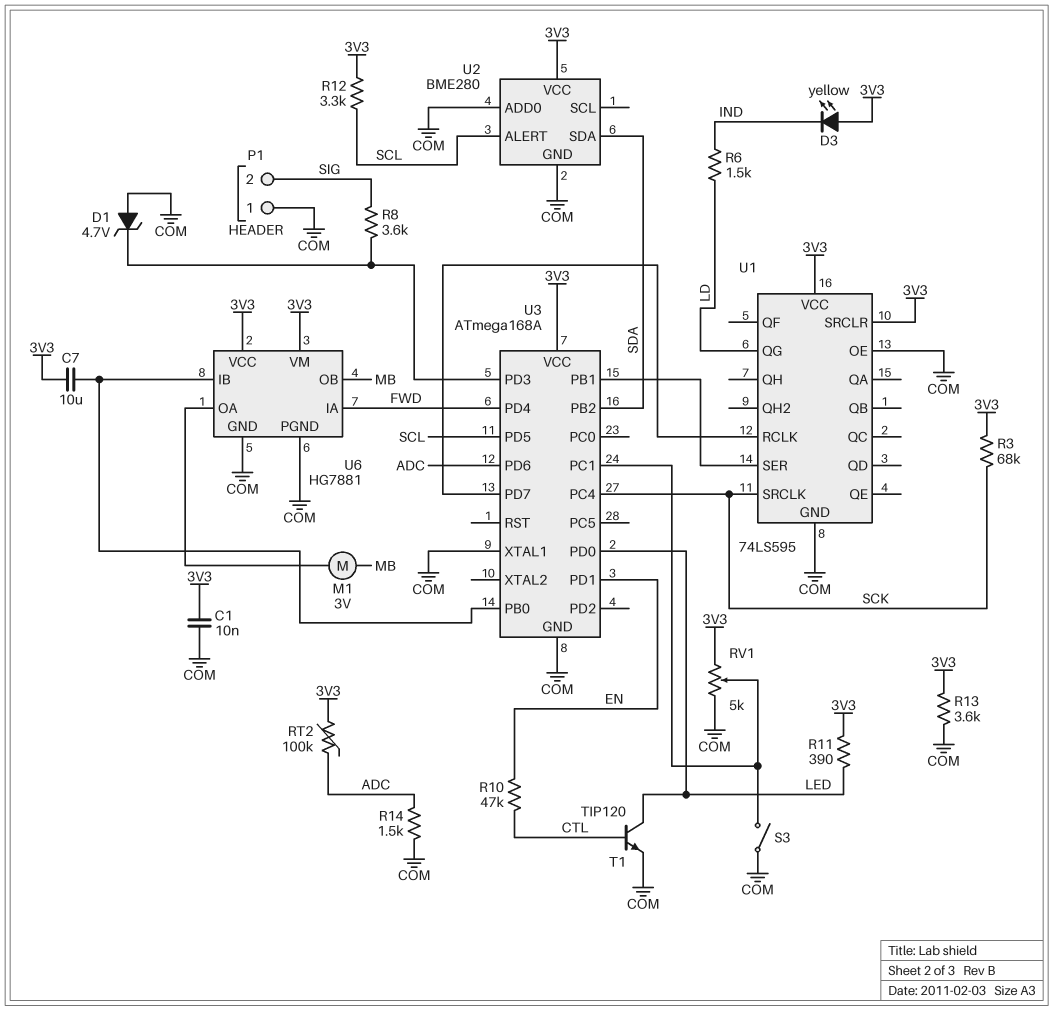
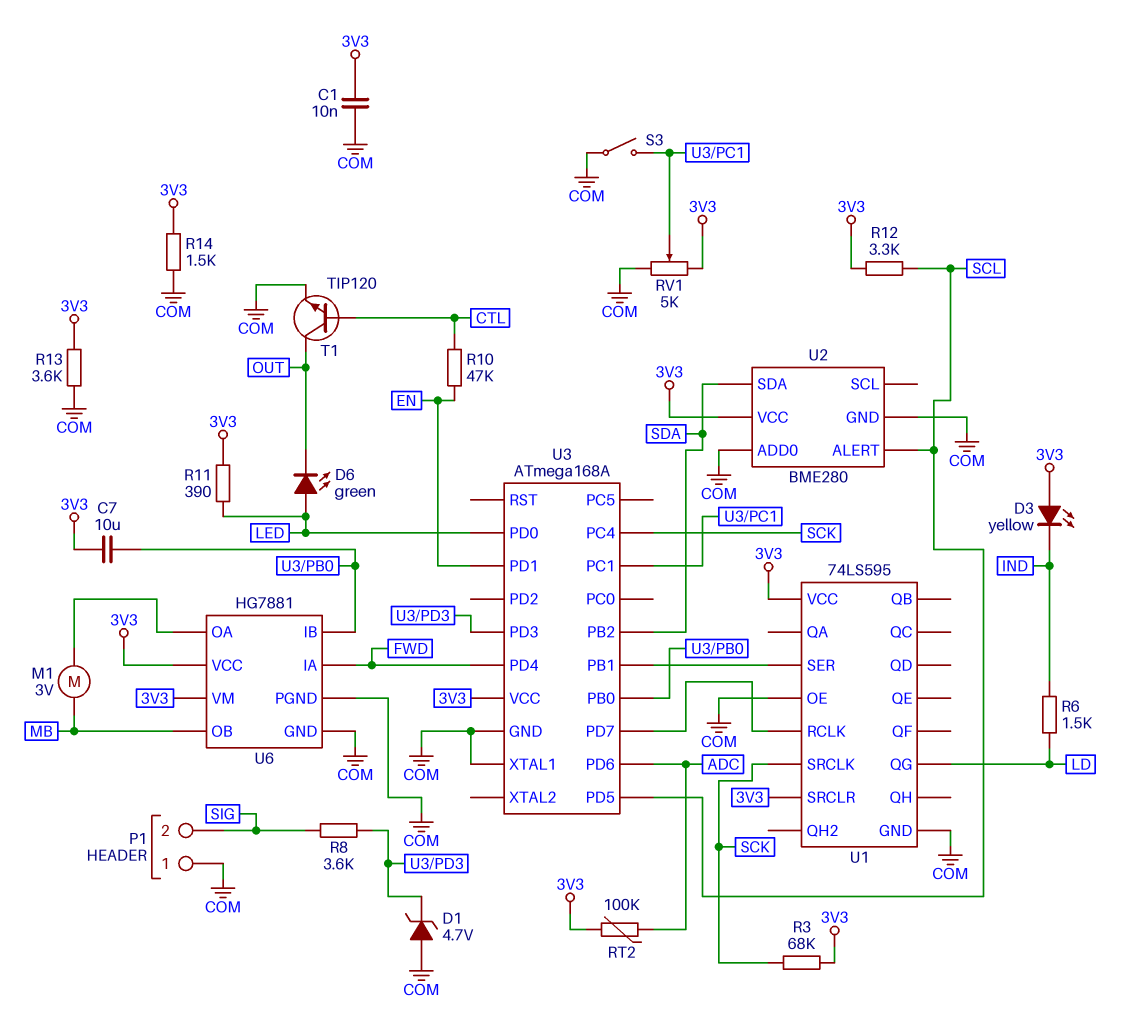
D6: none -> LED green (A LED, K OUT)
R14: 1.5k (ADC, COM) -> 1.5k (3V3, COM)
T1: NPN TIP120 (B CTL, C LED, E COM) -> NPN TIP120 (B CTL, C OUT, E COM)

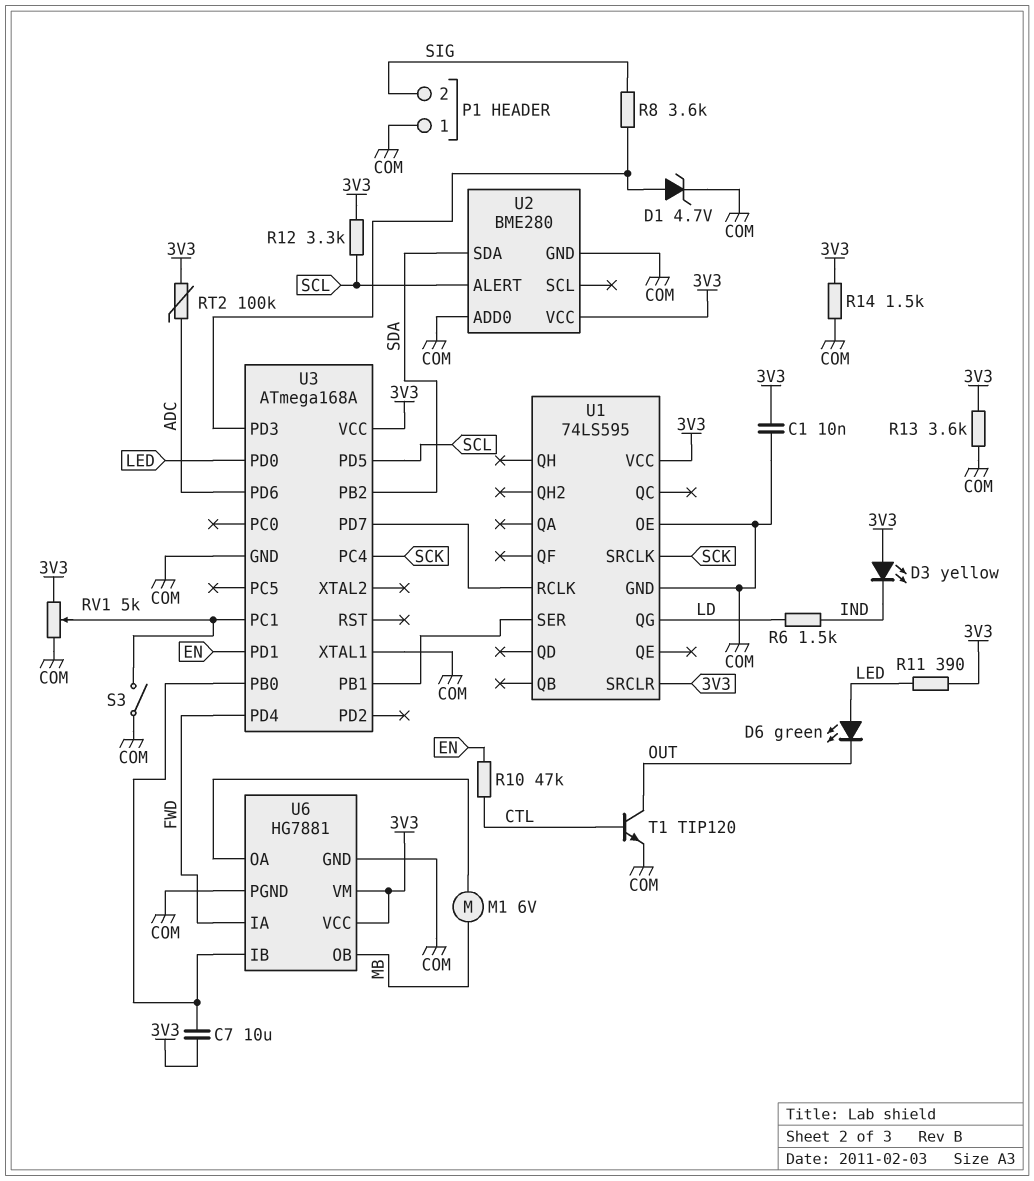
D1: zener 4.7V (A COM, K U3/PD3) -> zener 4.7V (A U3/PD3, K COM)
M1: motor 3V (MB, U6/OA) -> motor 6V (MB, U6/OA)
R3: 68k (3V3, SCK) -> none

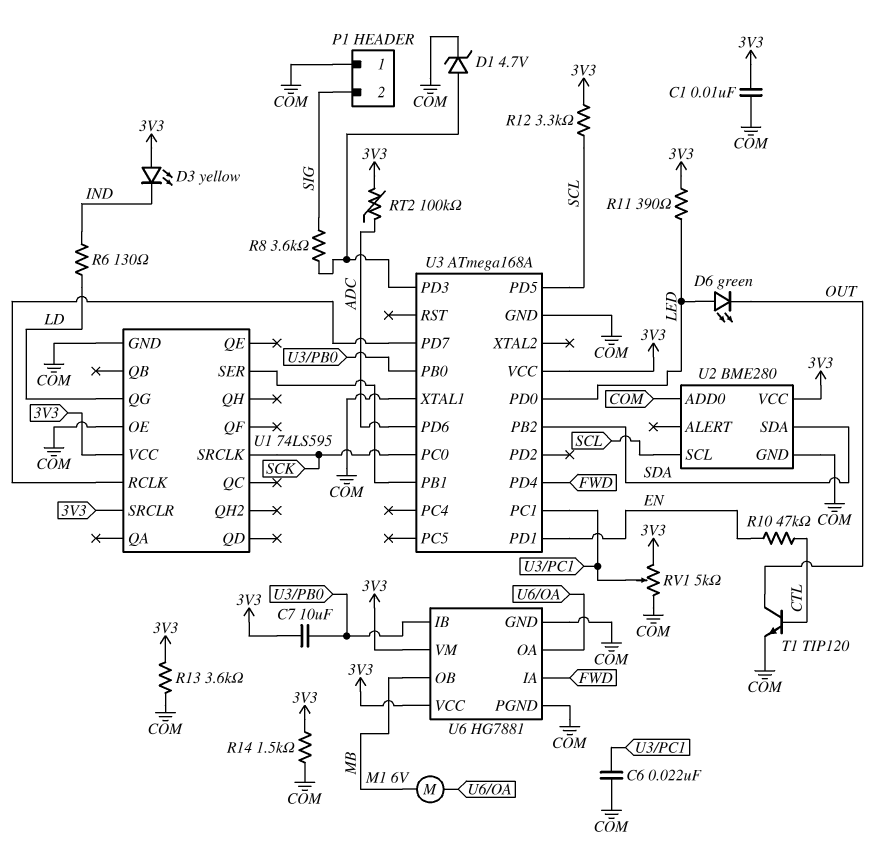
C6: none -> 22nF (COM, U3/PC1)
R6: 1.5k (IND, LD) -> 130 (IND, LD)
S3: switch (COM, U3/PC1) -> none
U2 pin ALERT: SCL -> none
U2 pin SCL: none -> SCL
U3 pin PC0: none -> SCK
U3 pin PC4: SCK -> none

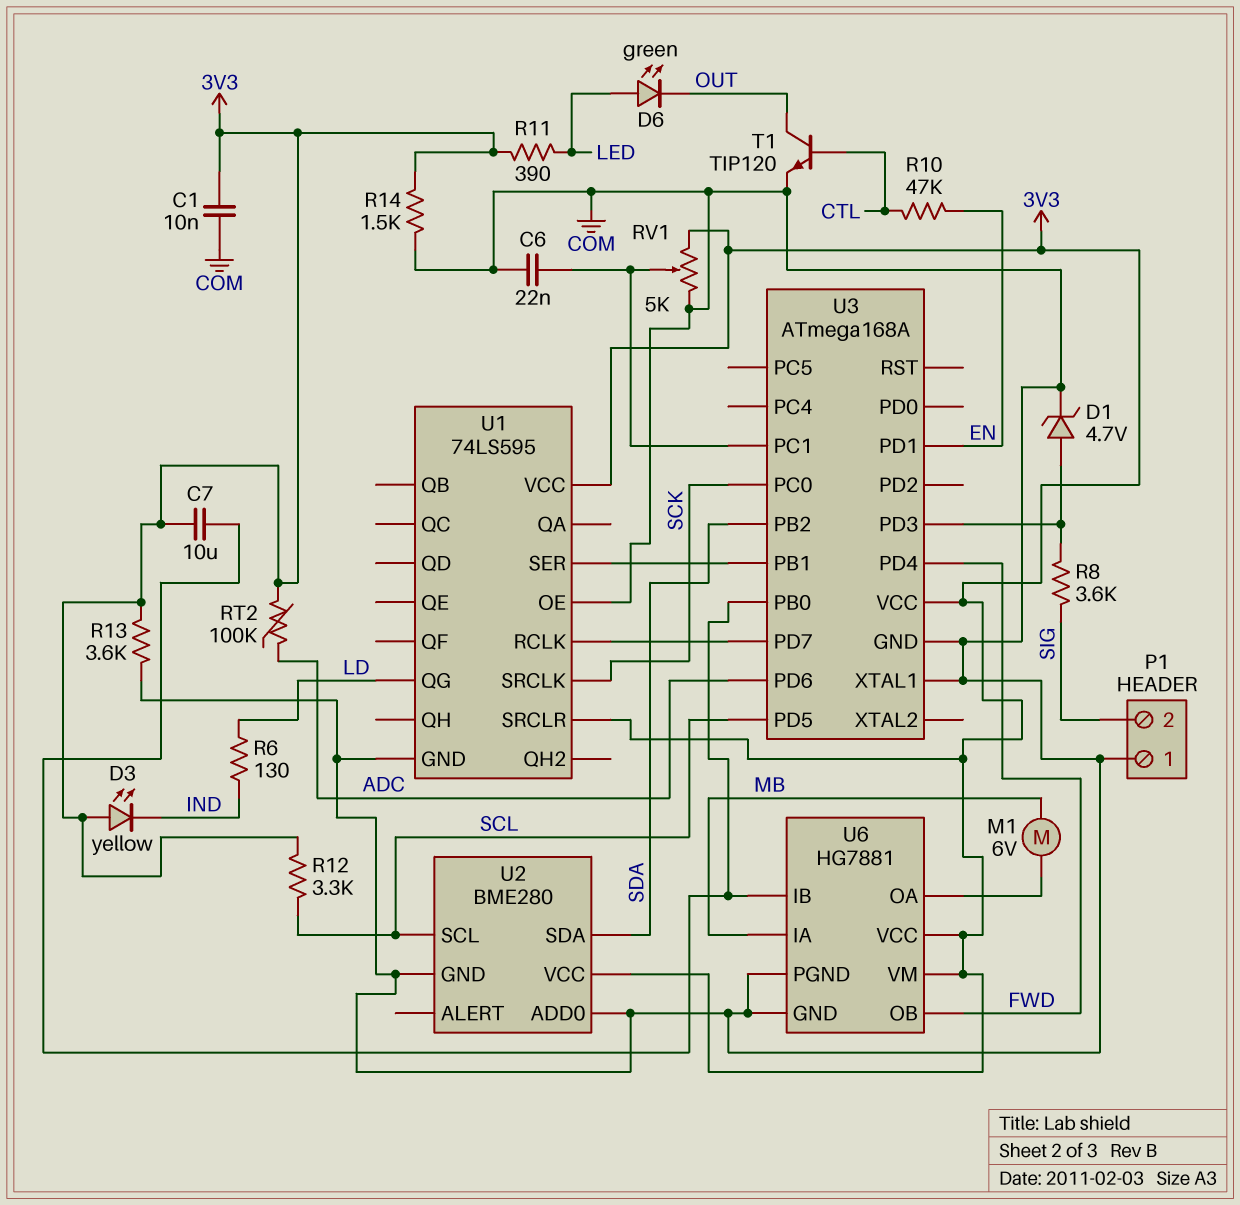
U3 pin PD0: LED -> none
U6 pin IA: FWD -> MB
U6 pin OB: MB -> FWD

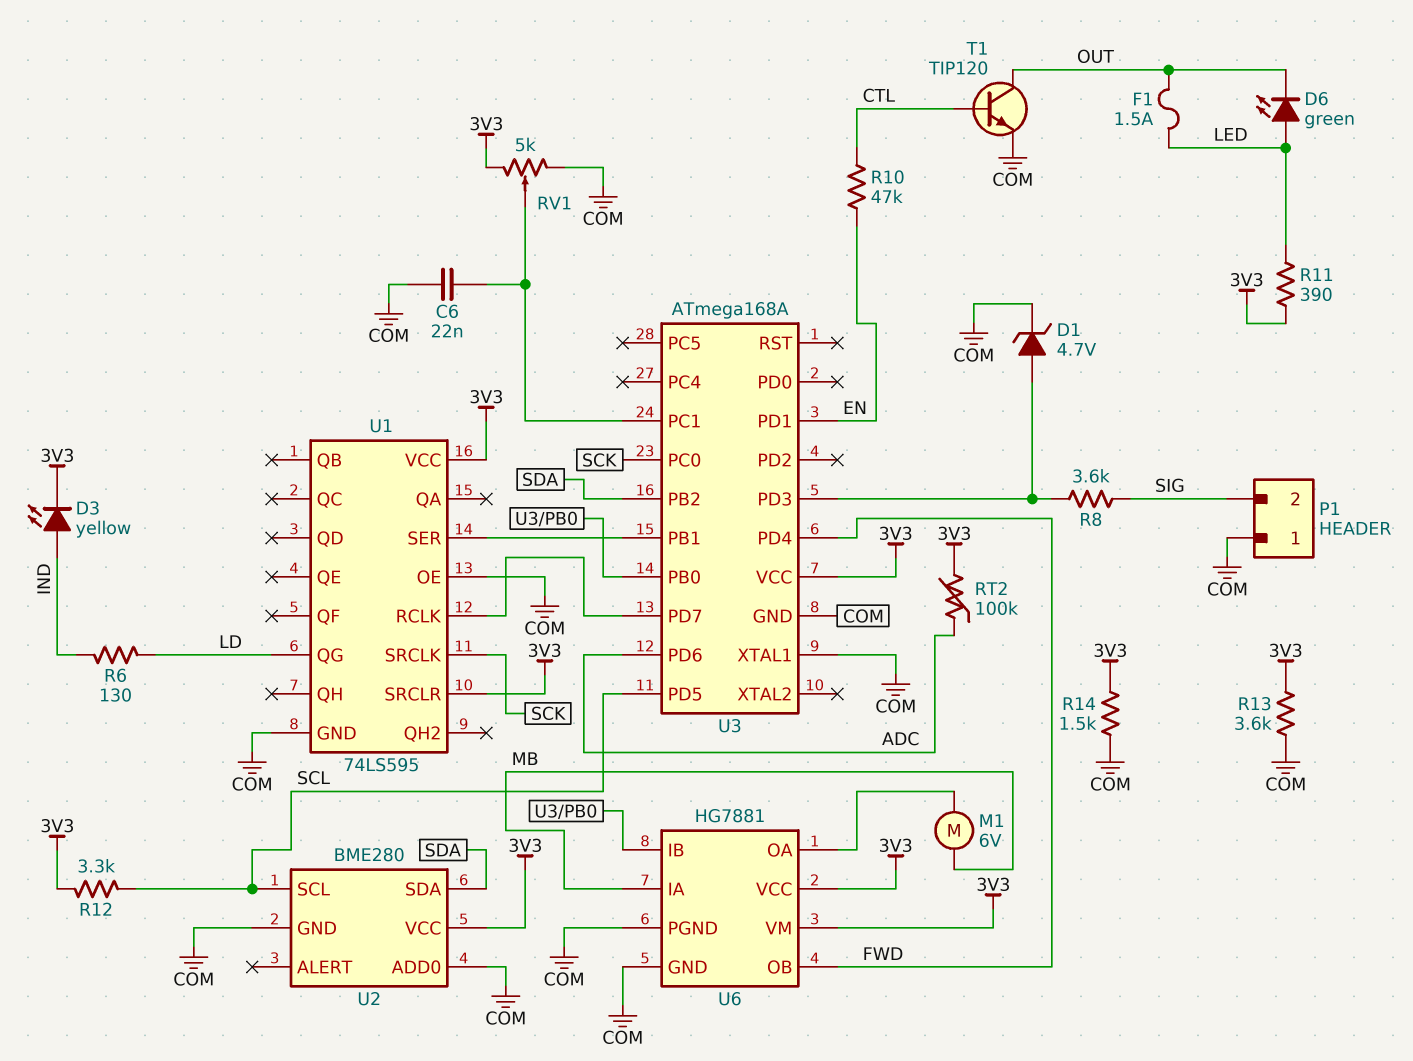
C1: 10nF (3V3, COM) -> none
C7: 10uF (3V3, U3/PB0) -> none
D3: LED yellow (A 3V3, K IND) -> LED yellow (A IND, K 3V3)
F1: none -> 1.5A (LED, OUT)

